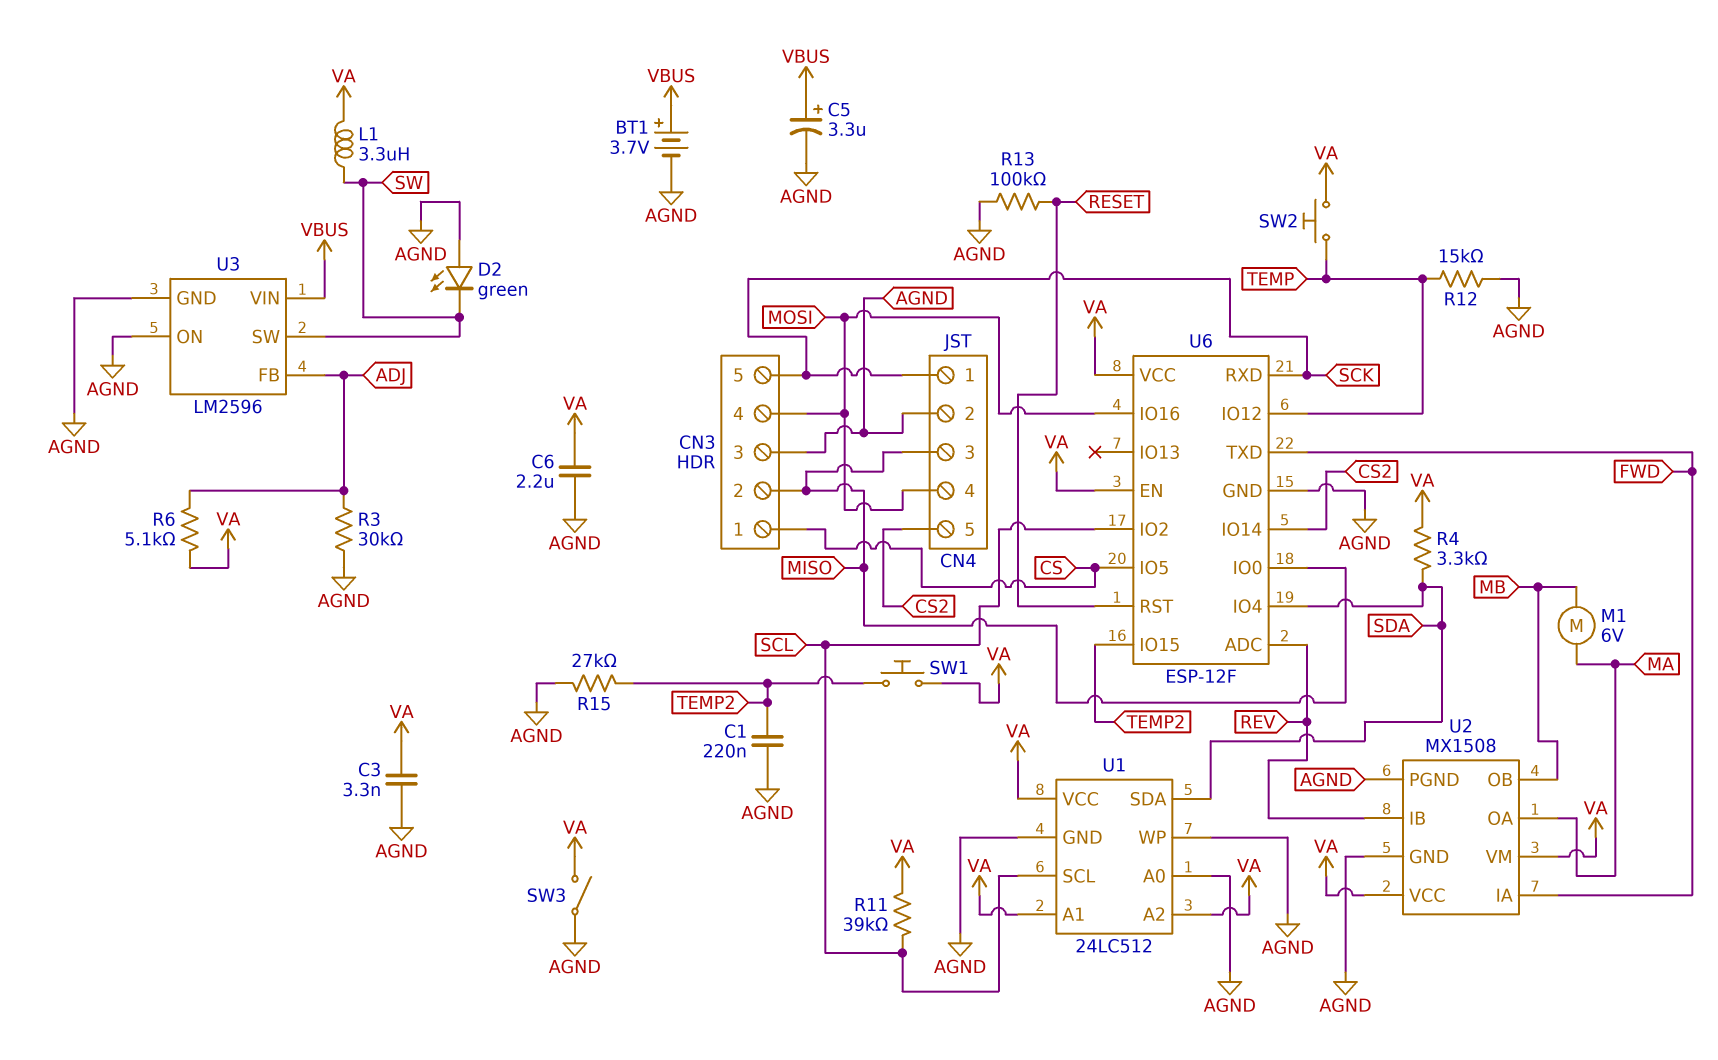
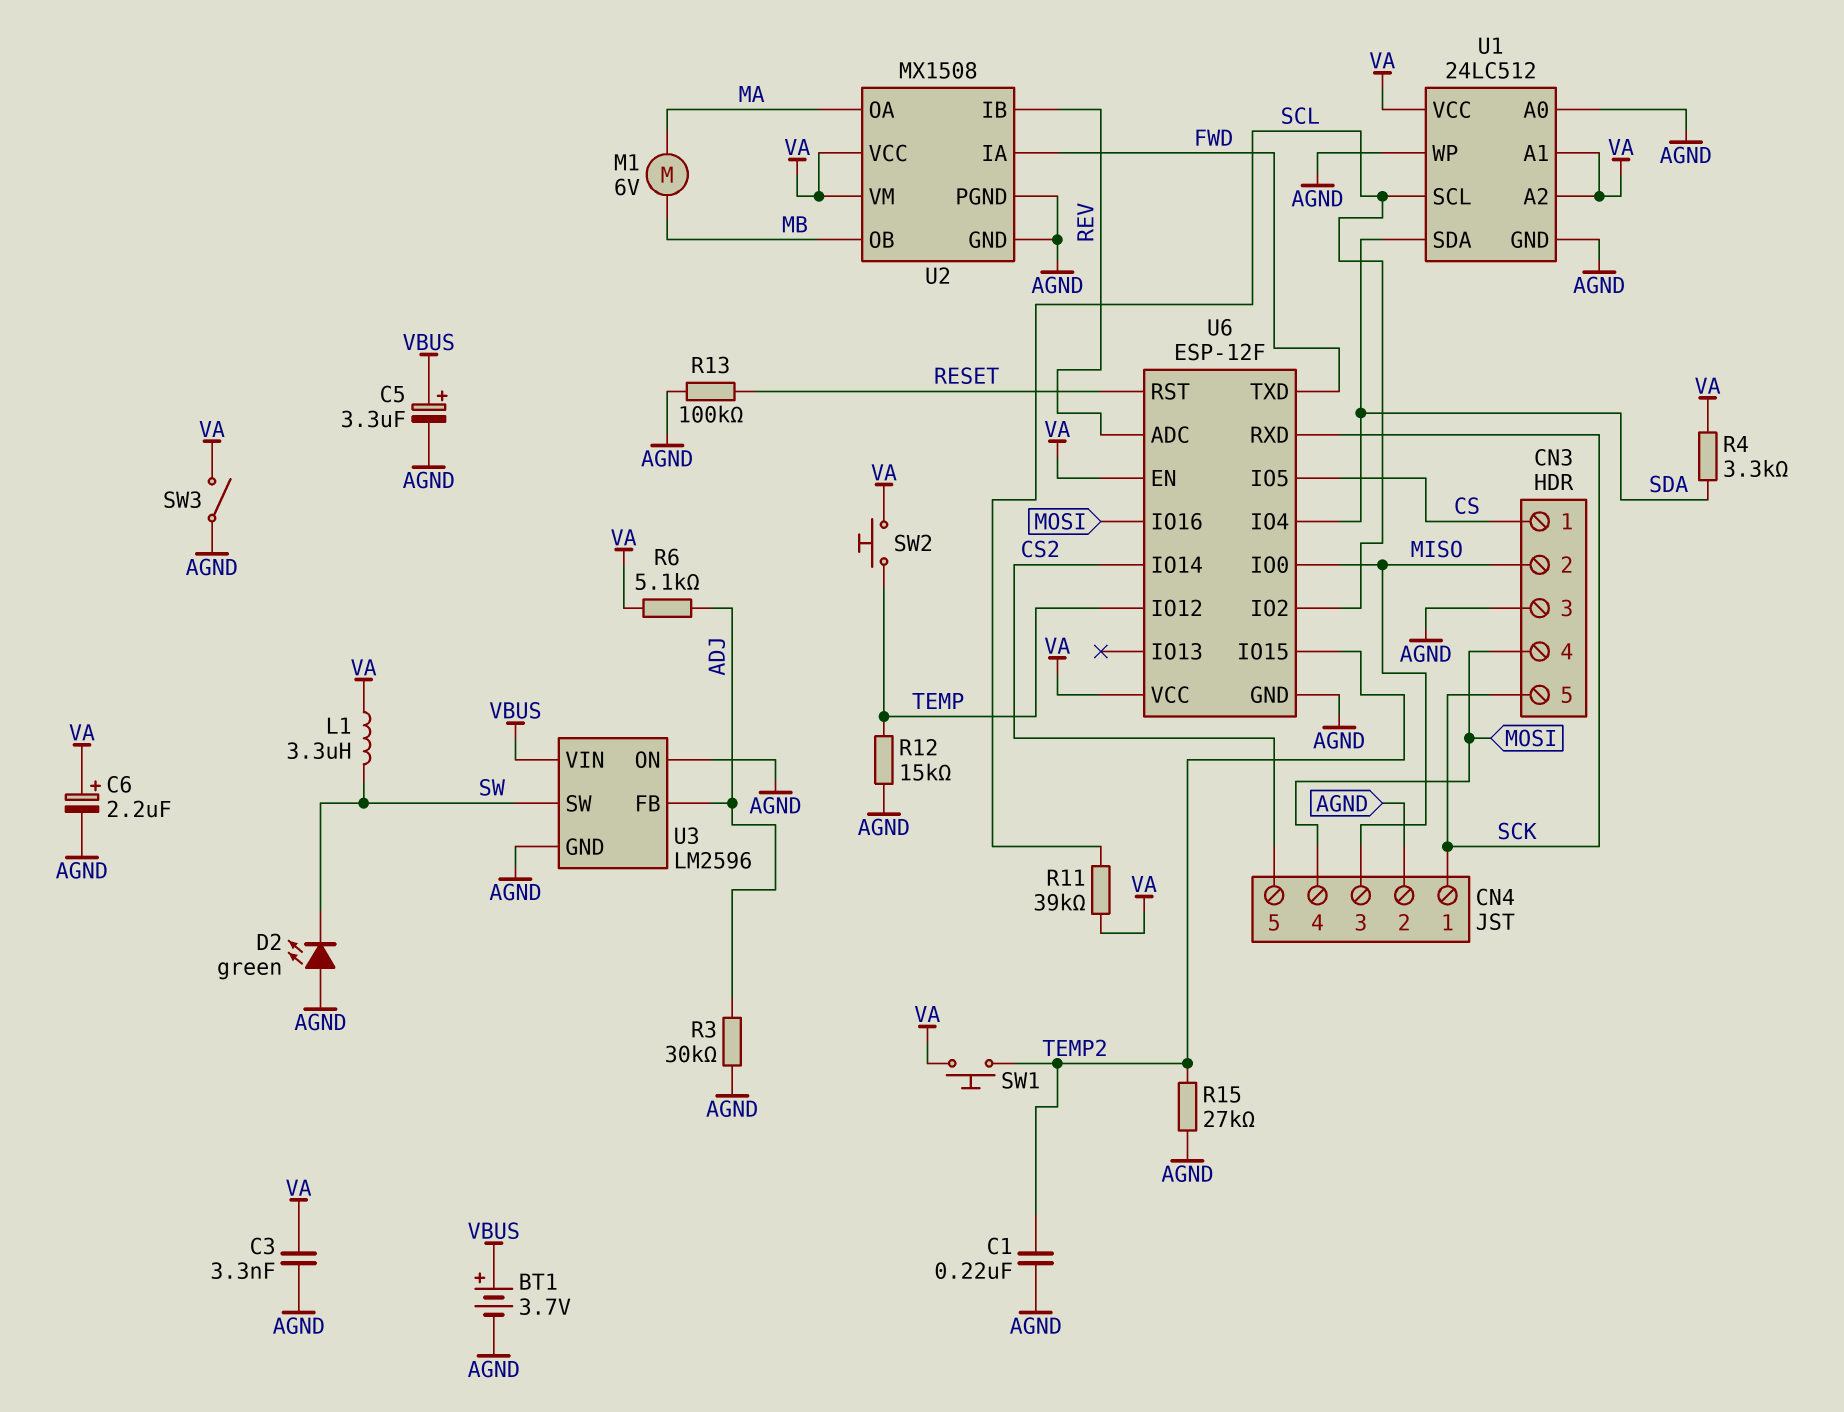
C6: 2.2uF (AGND, VA) -> 2.2uF (plus VA, minus AGND)

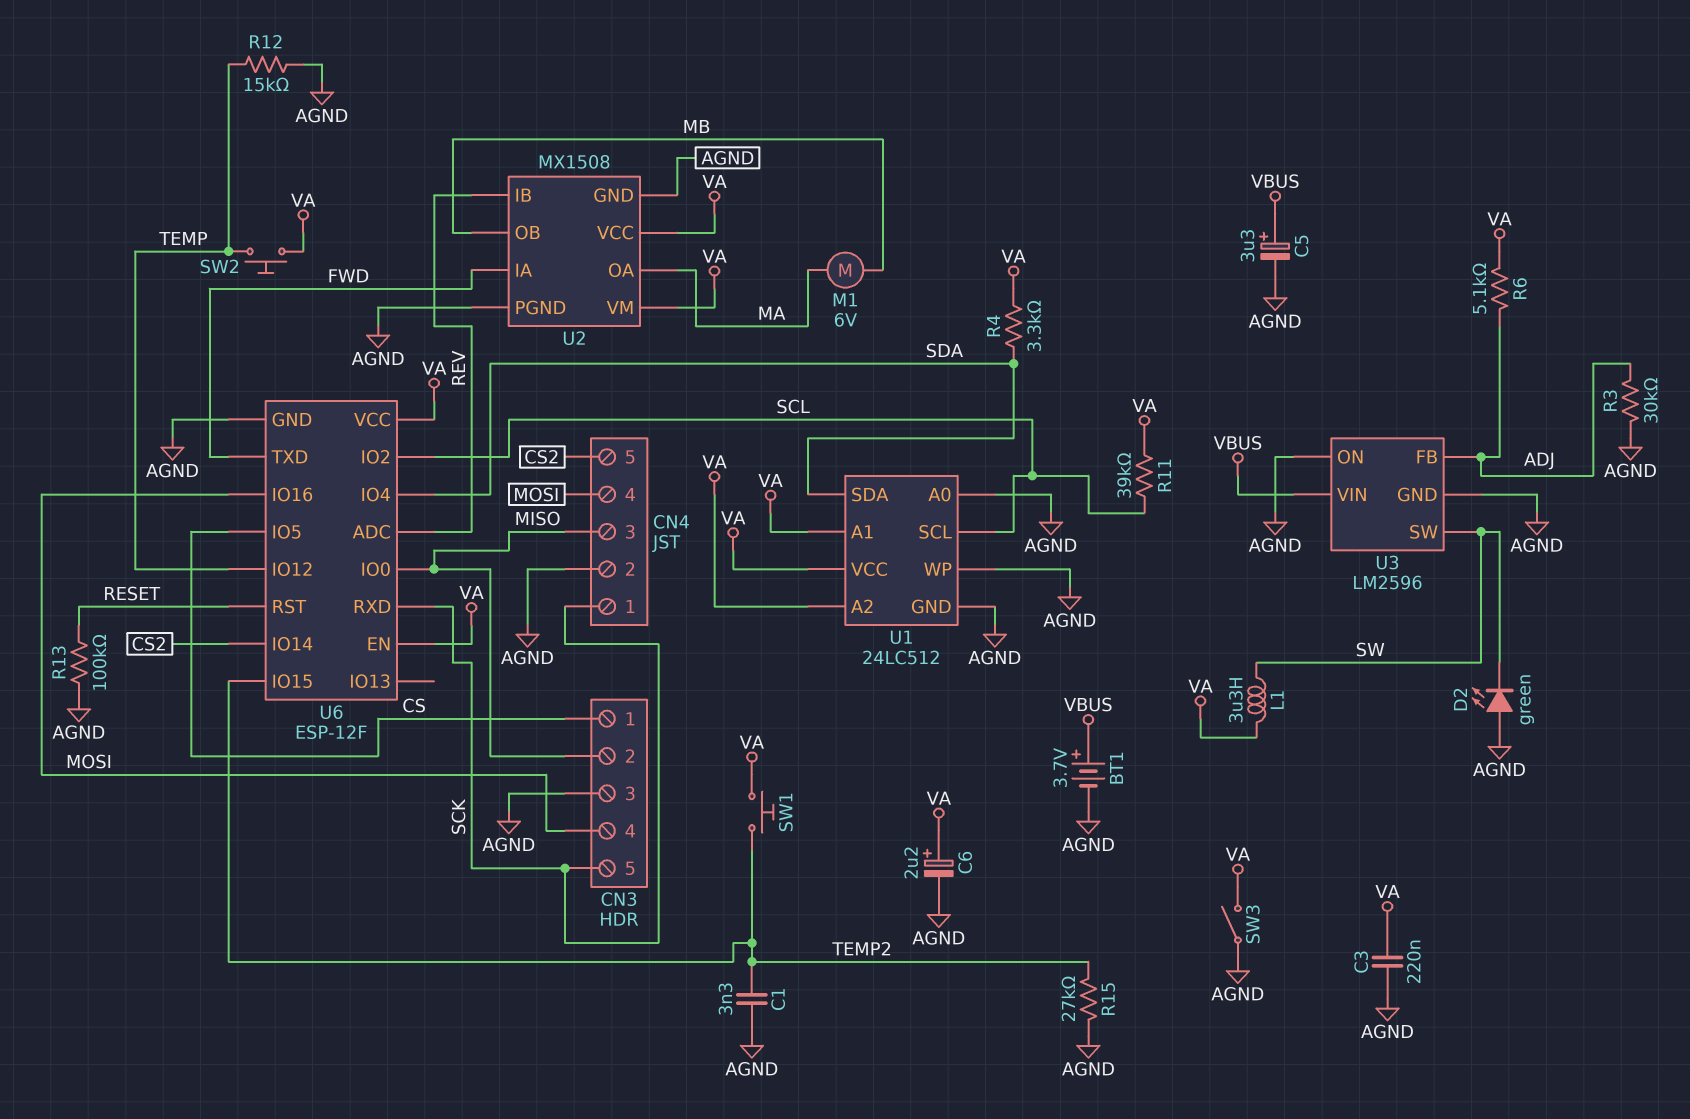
C1: 220nF (AGND, TEMP2) -> 3.3nF (AGND, TEMP2)
C3: 3.3nF (AGND, VA) -> 220nF (AGND, VA)

